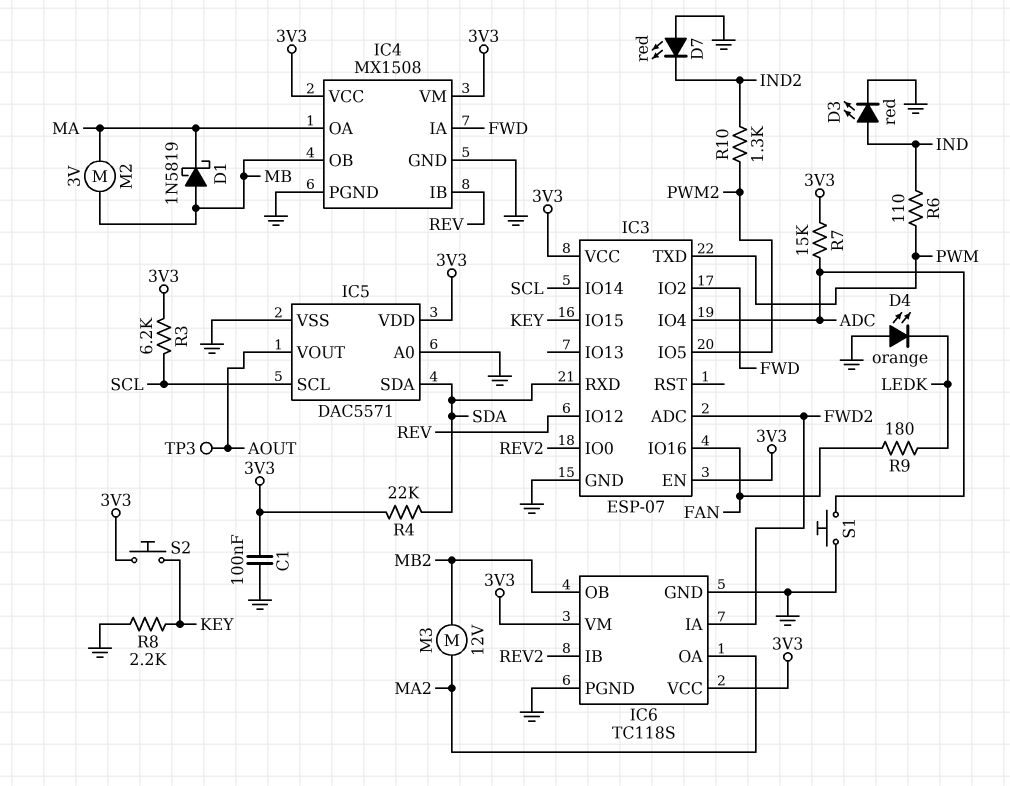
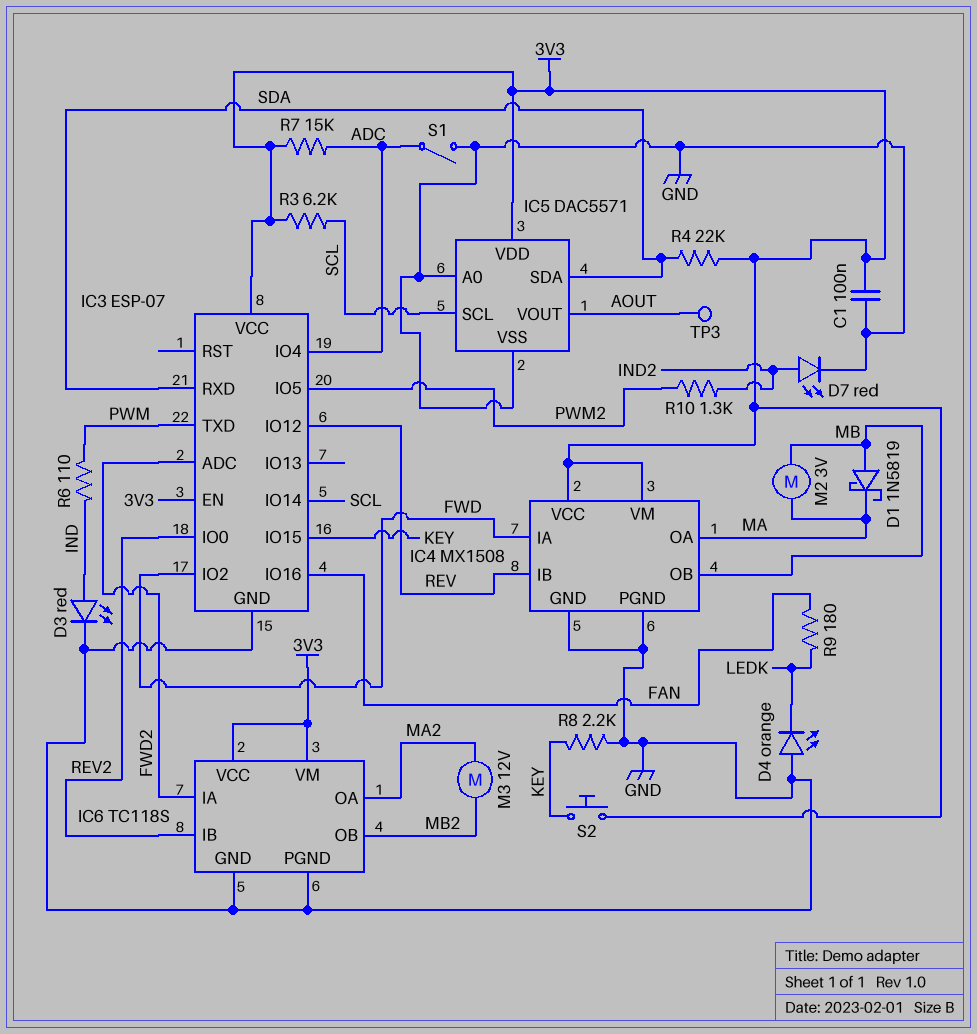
D7: LED red (A GND, K IND2) -> LED red (A IND2, K GND)
S1: button (ADC, GND) -> switch (ADC, GND)

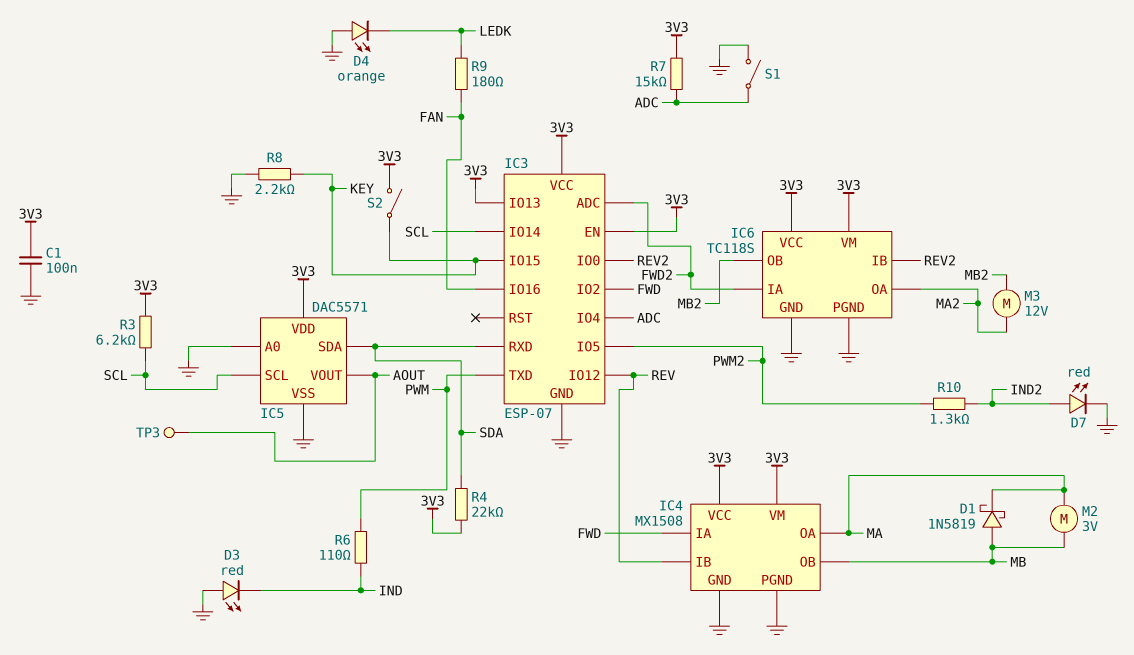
D3: LED red (A IND, K GND) -> LED red (A GND, K IND)
IC3 pin IO13: none -> 3V3
S2: button (3V3, KEY) -> switch (3V3, KEY)

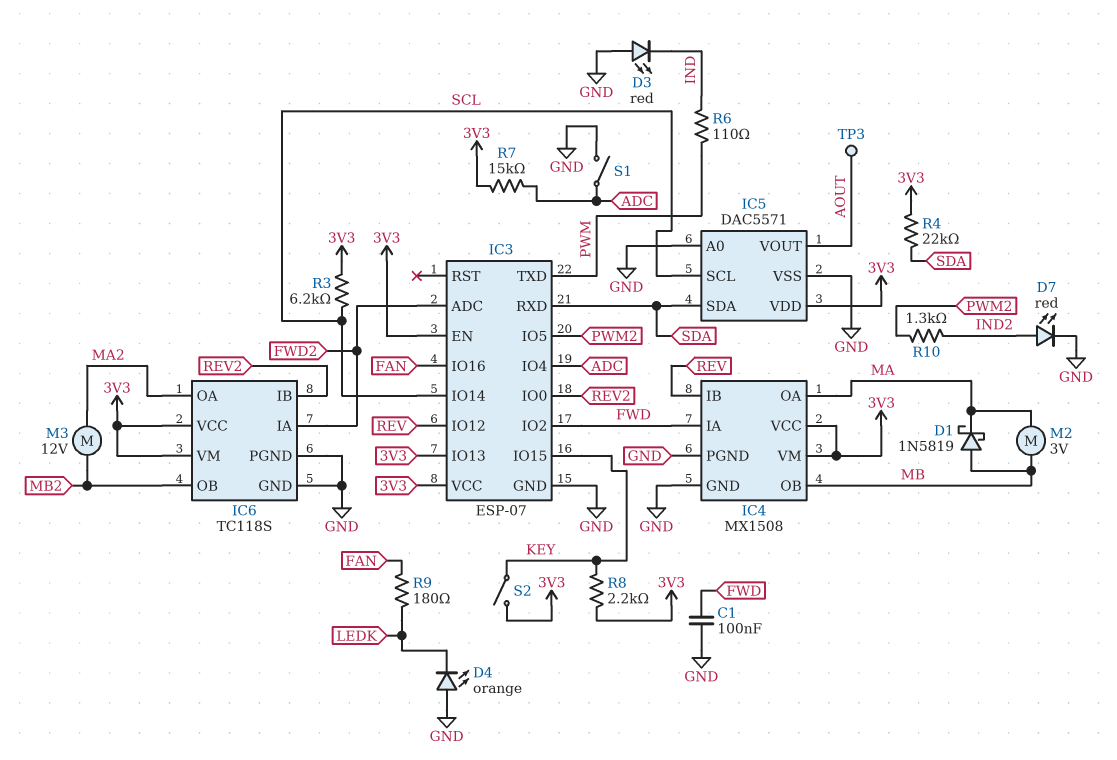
C1: 100nF (3V3, GND) -> 100nF (FWD, GND)
R8: 2.2k (GND, KEY) -> 2.2k (3V3, KEY)

